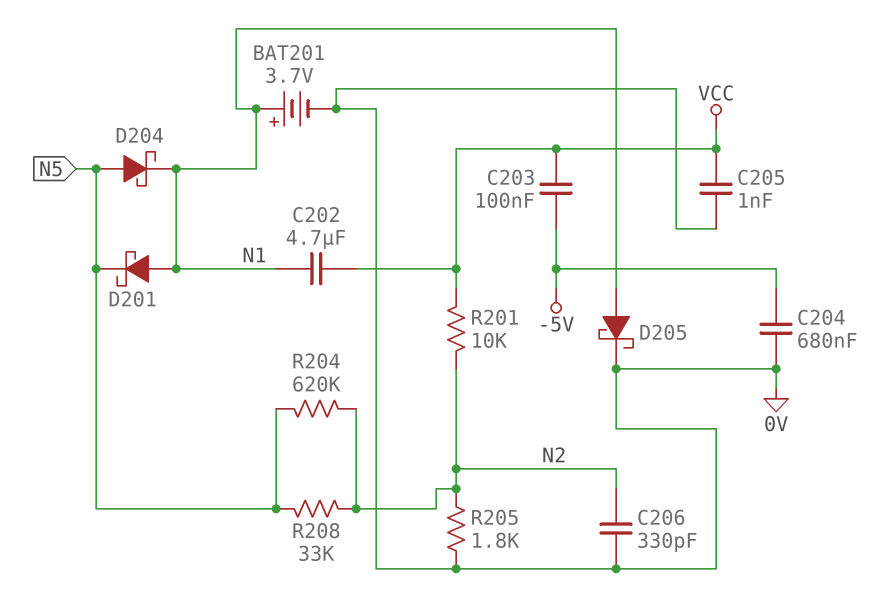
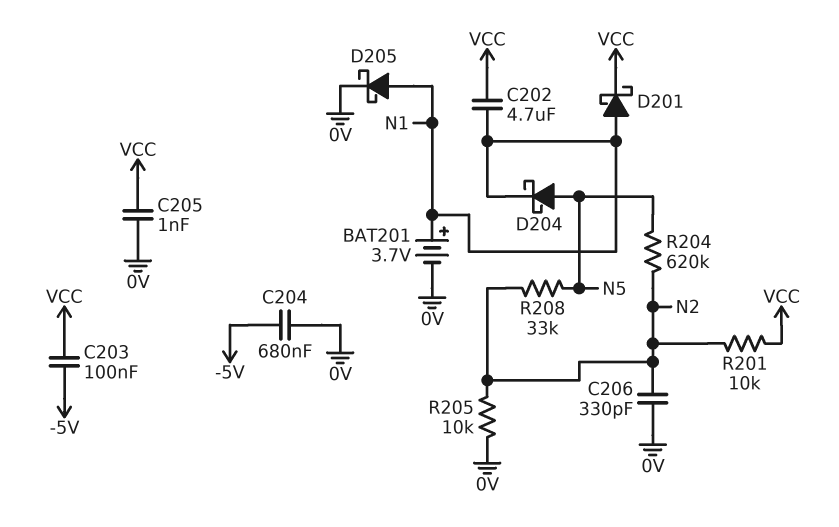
D201: schottky (A N1, K N5) -> schottky (A N1, K VCC)
R205: 1.8k (0V, N2) -> 10k (0V, N2)

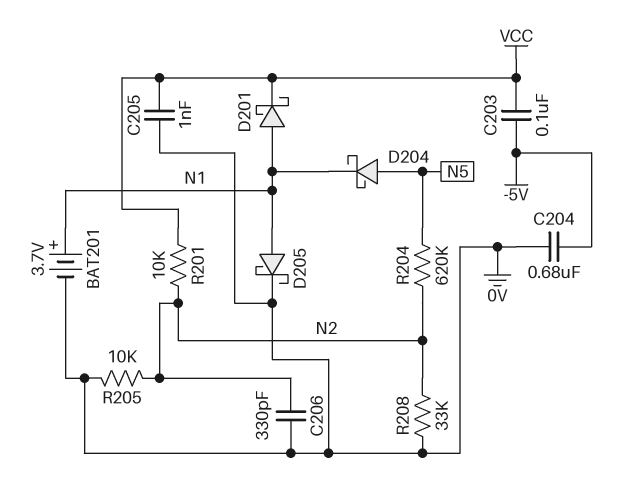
C202: 4.7uF (N1, VCC) -> none
R208: 33k (N2, N5) -> 33k (0V, N2)

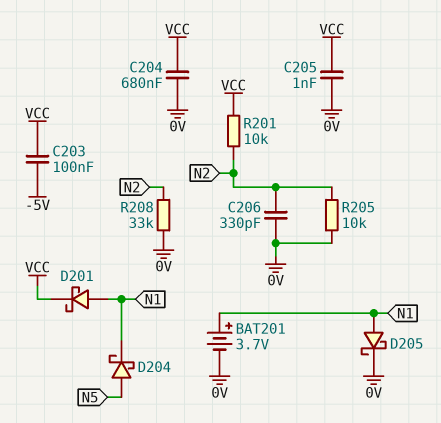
C204: 680nF (-5V, 0V) -> 680nF (0V, VCC)
R204: 620k (N2, N5) -> none

